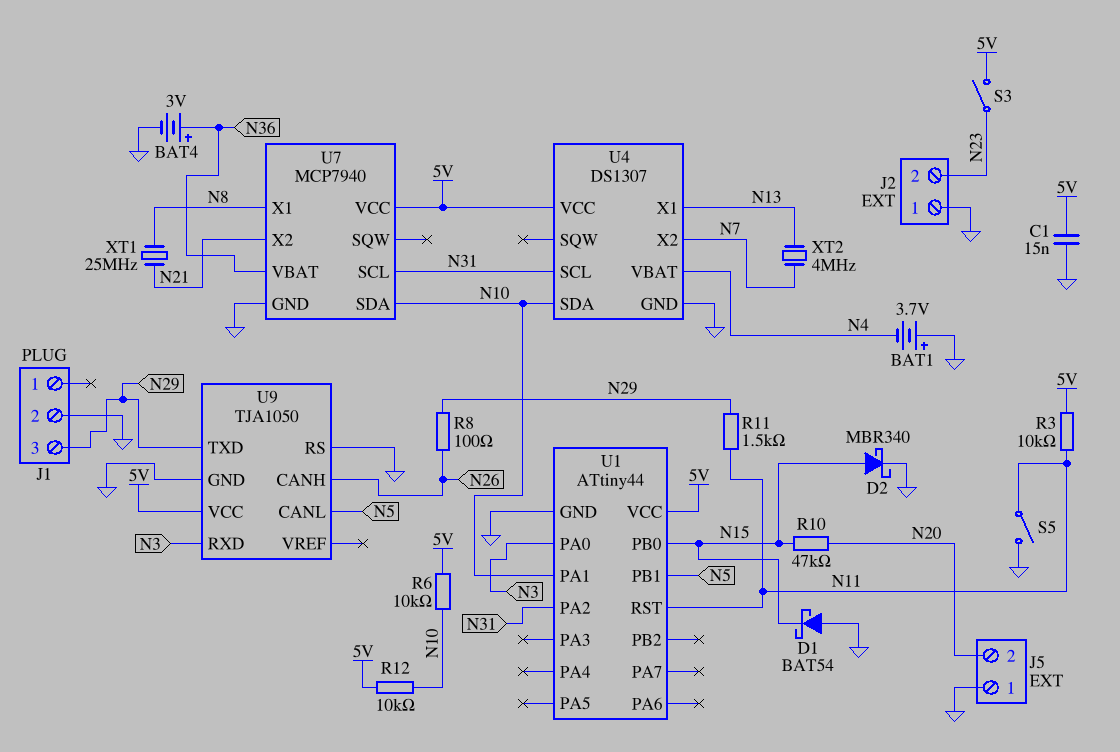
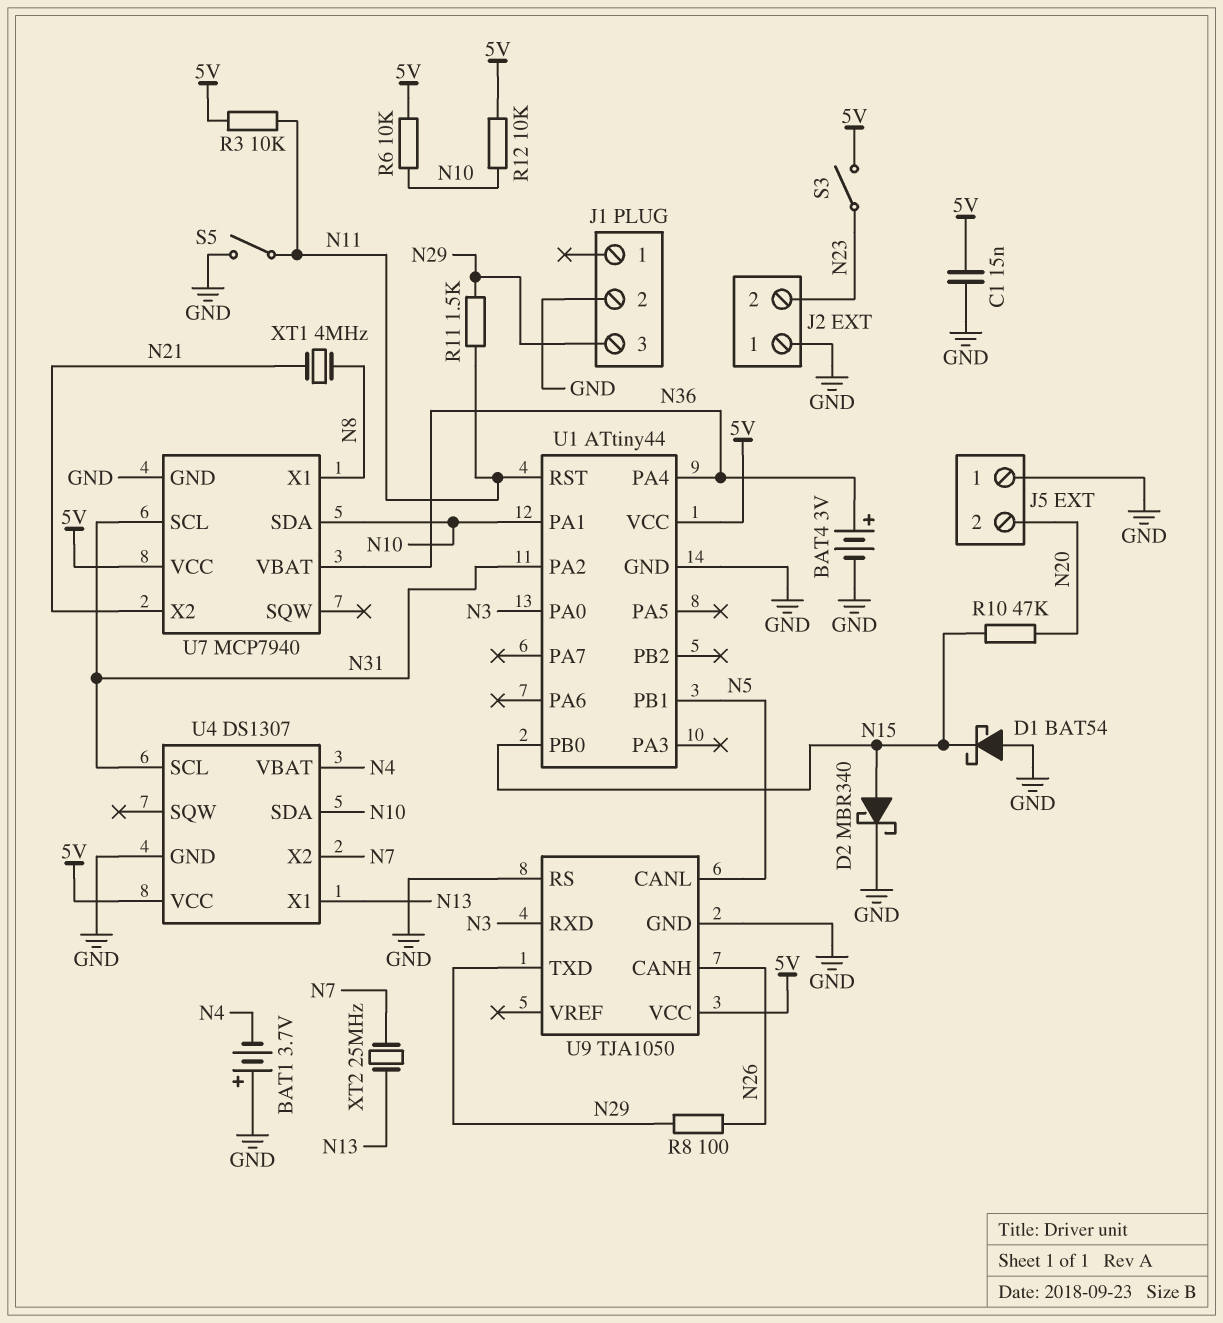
U1 pin PA4: none -> N36
XT1: 25MHz (N8, N21) -> 4MHz (N8, N21)
XT2: 4MHz (N7, N13) -> 25MHz (N7, N13)

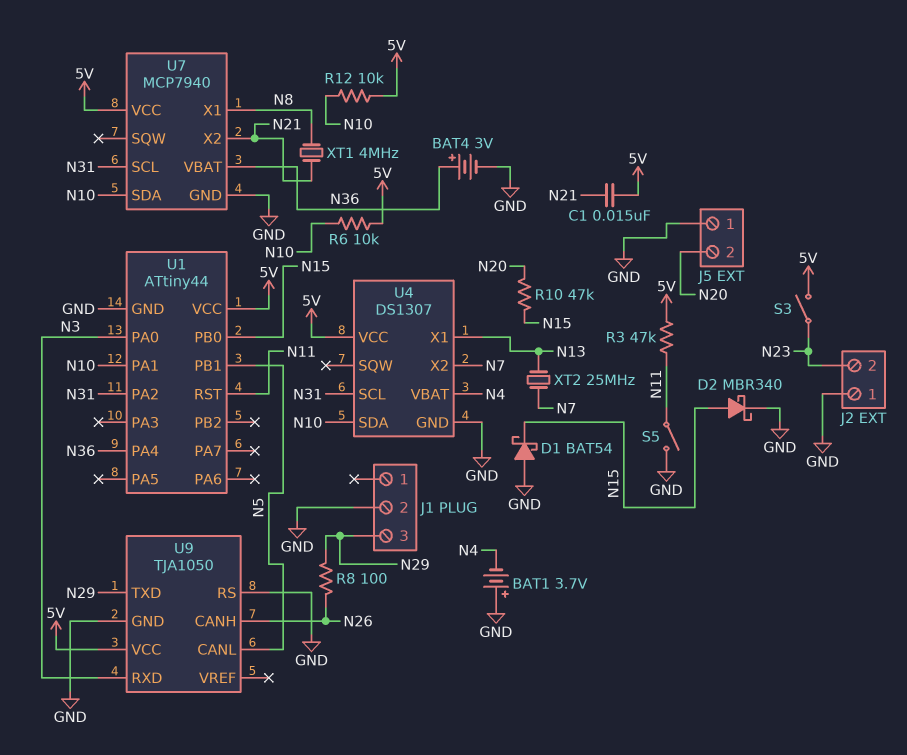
C1: 15nF (5V, GND) -> 15nF (5V, N21)
R3: 10k (5V, N11) -> 47k (5V, N11)
R11: 1.5k (N11, N29) -> none

